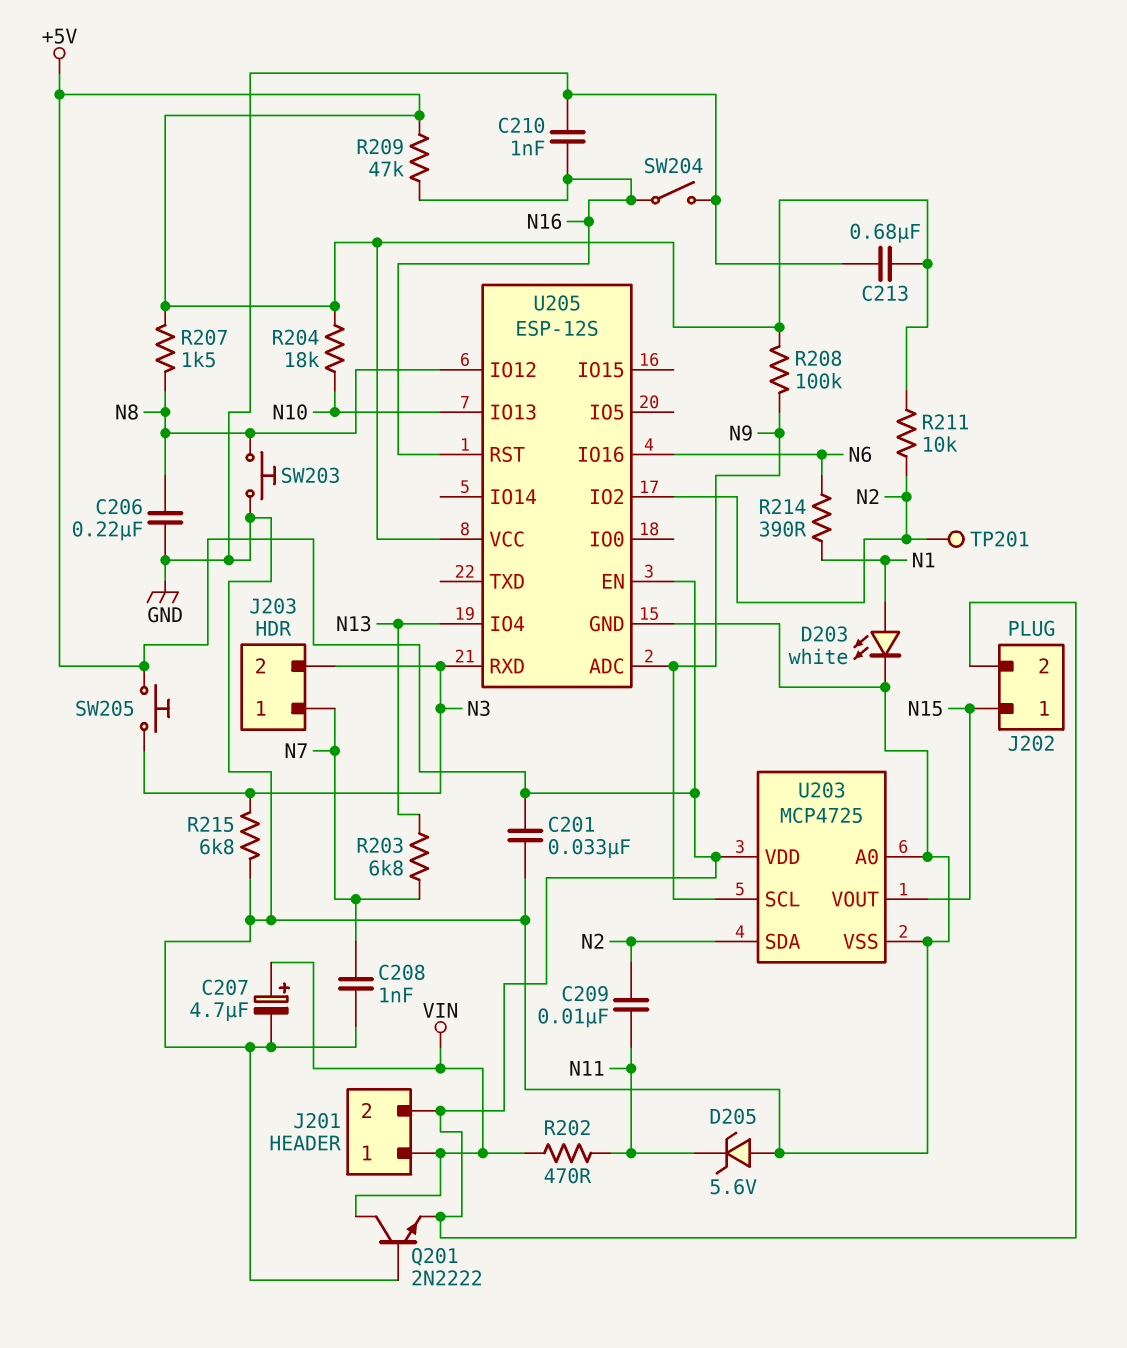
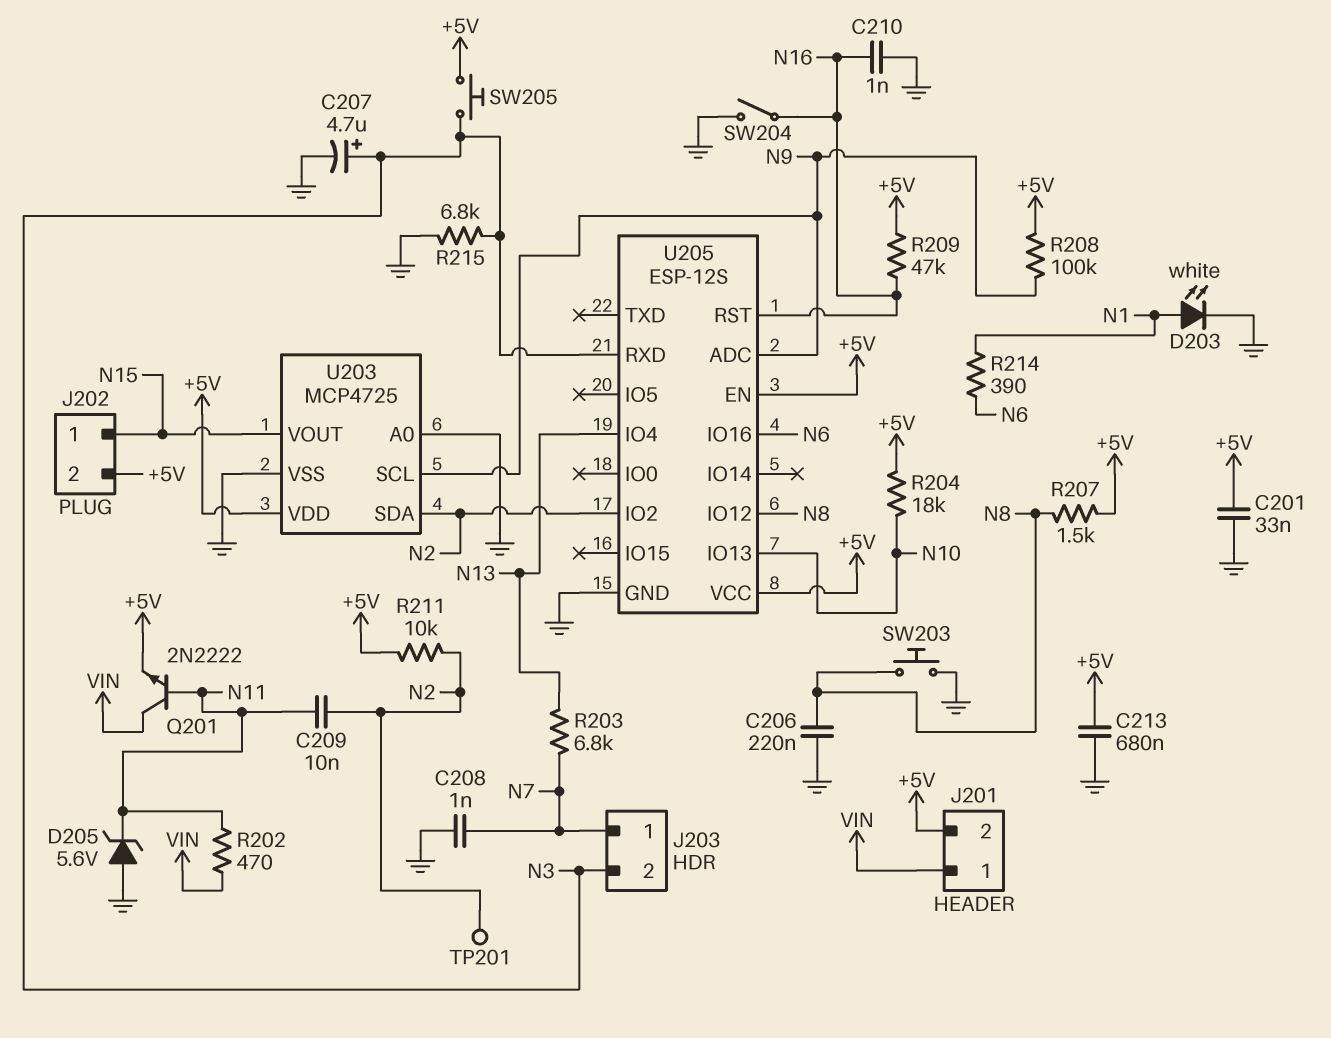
C207: 4.7uF (plus VIN, minus GND) -> 4.7uF (plus N3, minus GND)
Q201: NPN 2N2222 (B GND, C VIN, E +5V) -> NPN 2N2222 (B N11, C VIN, E +5V)

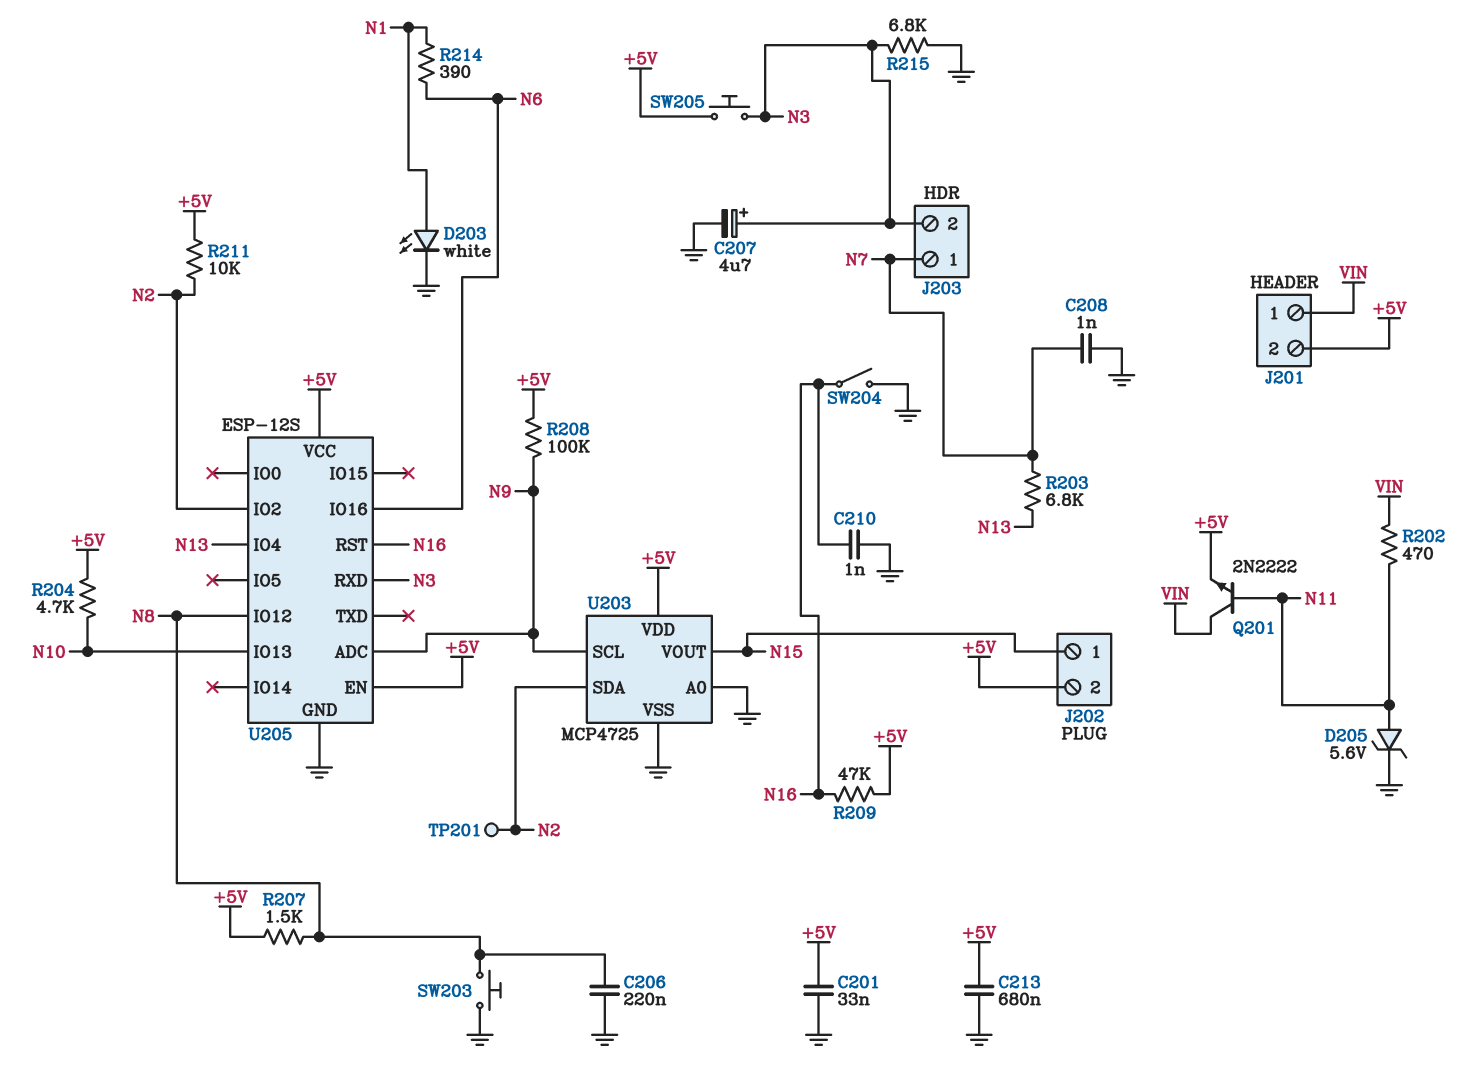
C209: 10nF (N2, N11) -> none
D205: zener 5.6V (A GND, K N11) -> zener 5.6V (A N11, K GND)
R204: 18k (+5V, N10) -> 4.7k (+5V, N10)

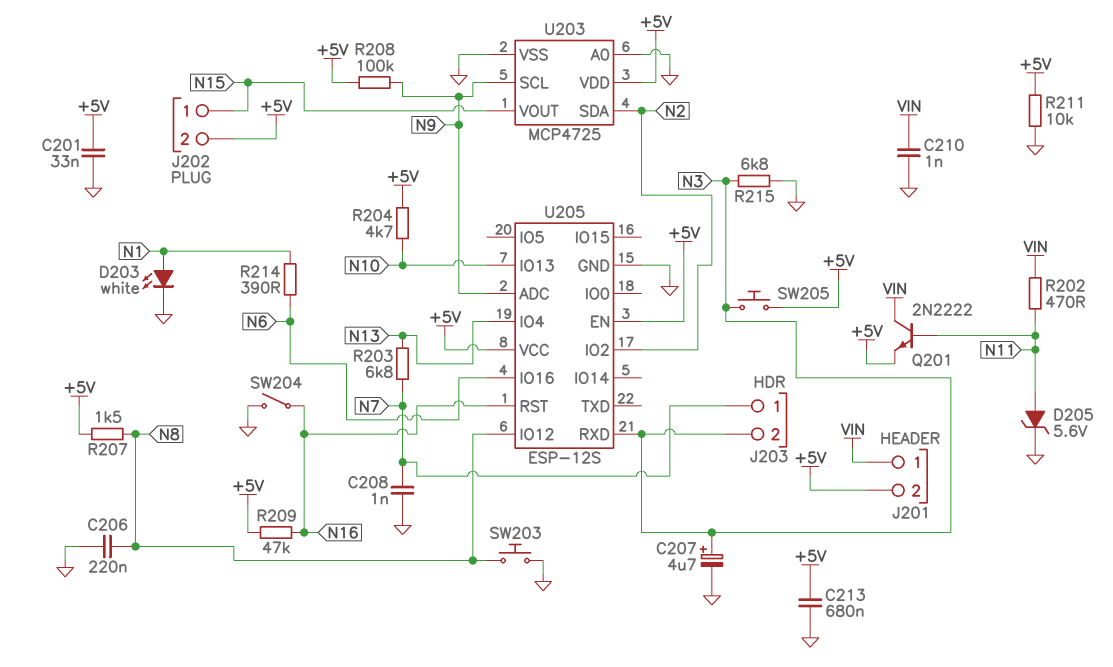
C210: 1nF (GND, N16) -> 1nF (GND, VIN)
R211: 10k (+5V, N2) -> 10k (+5V, GND)
TP201: test point (N2) -> none

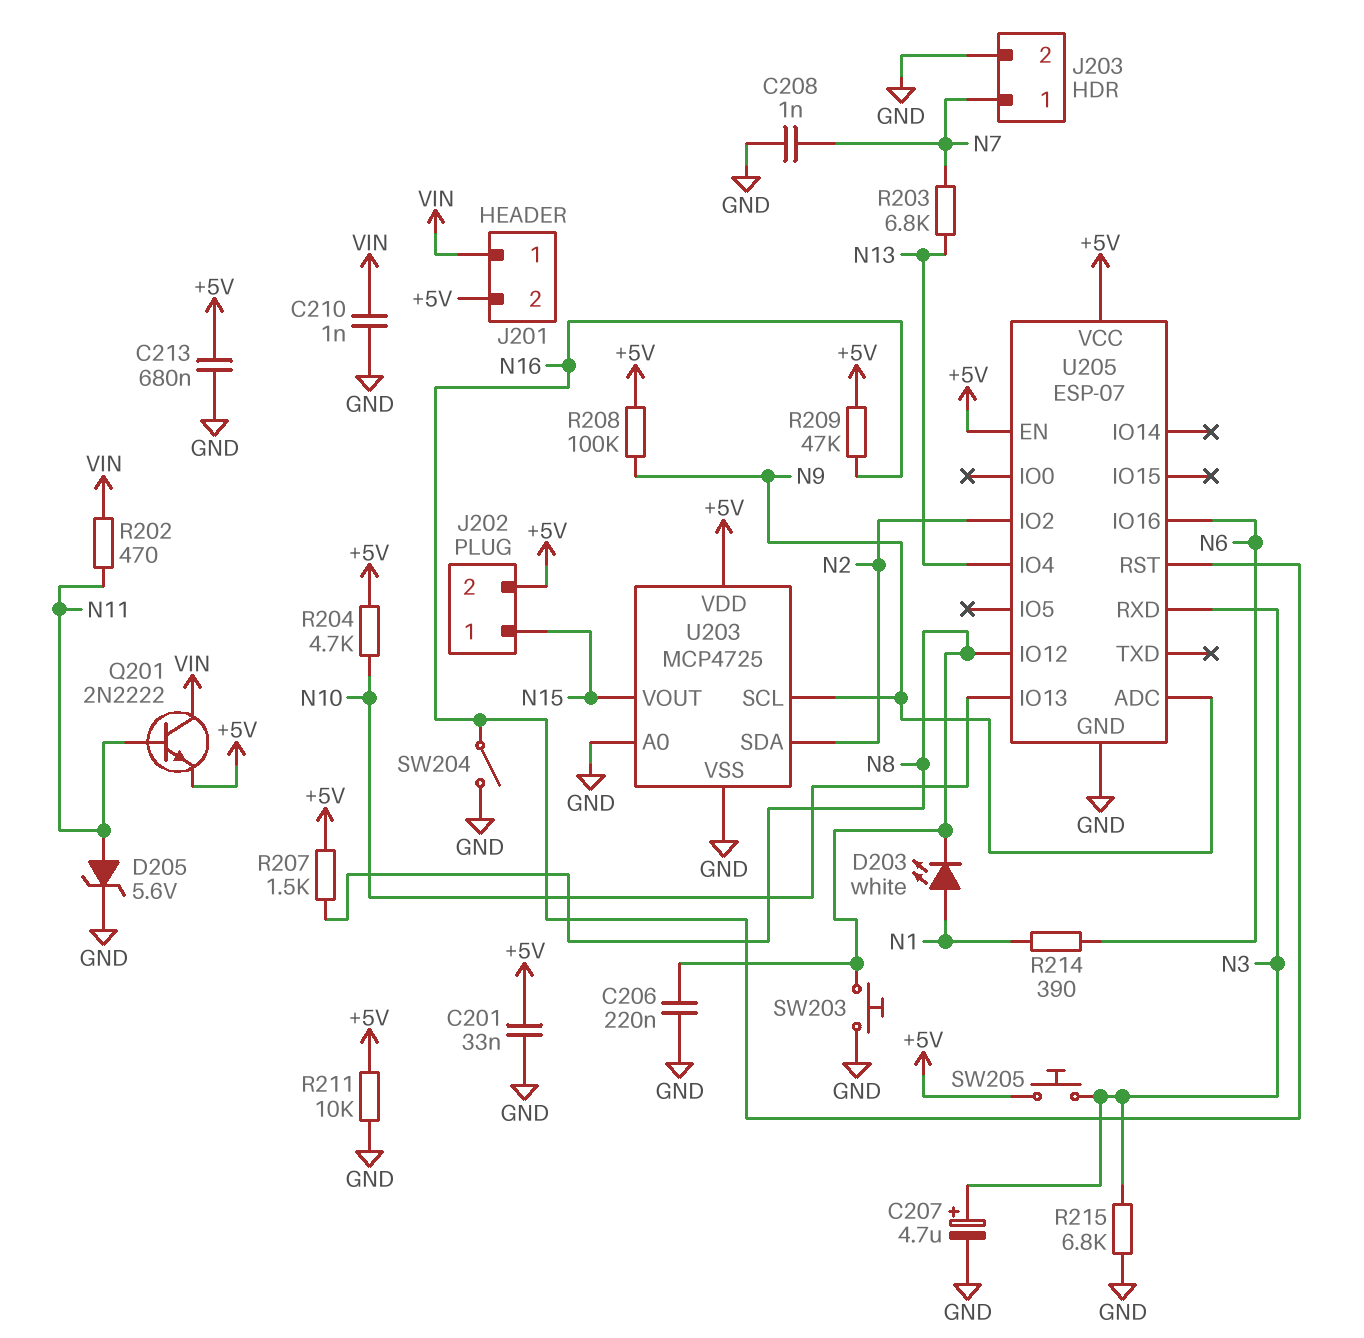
D203: LED white (A N1, K GND) -> LED white (A N1, K N8)
J203 pin 2: N3 -> GND
U205: ESP-12S -> ESP-07

